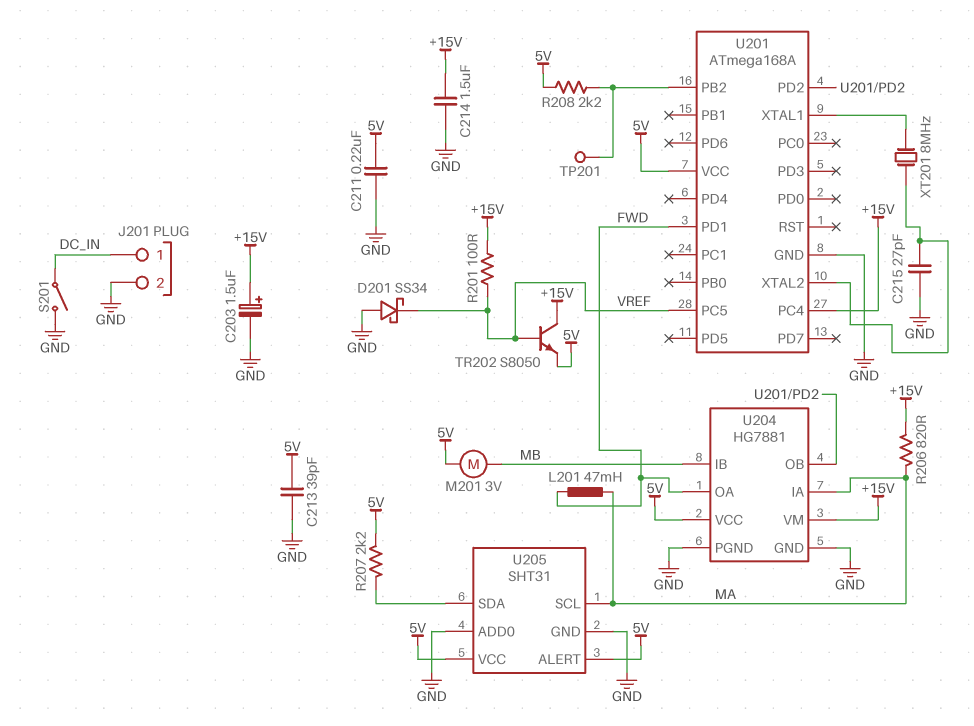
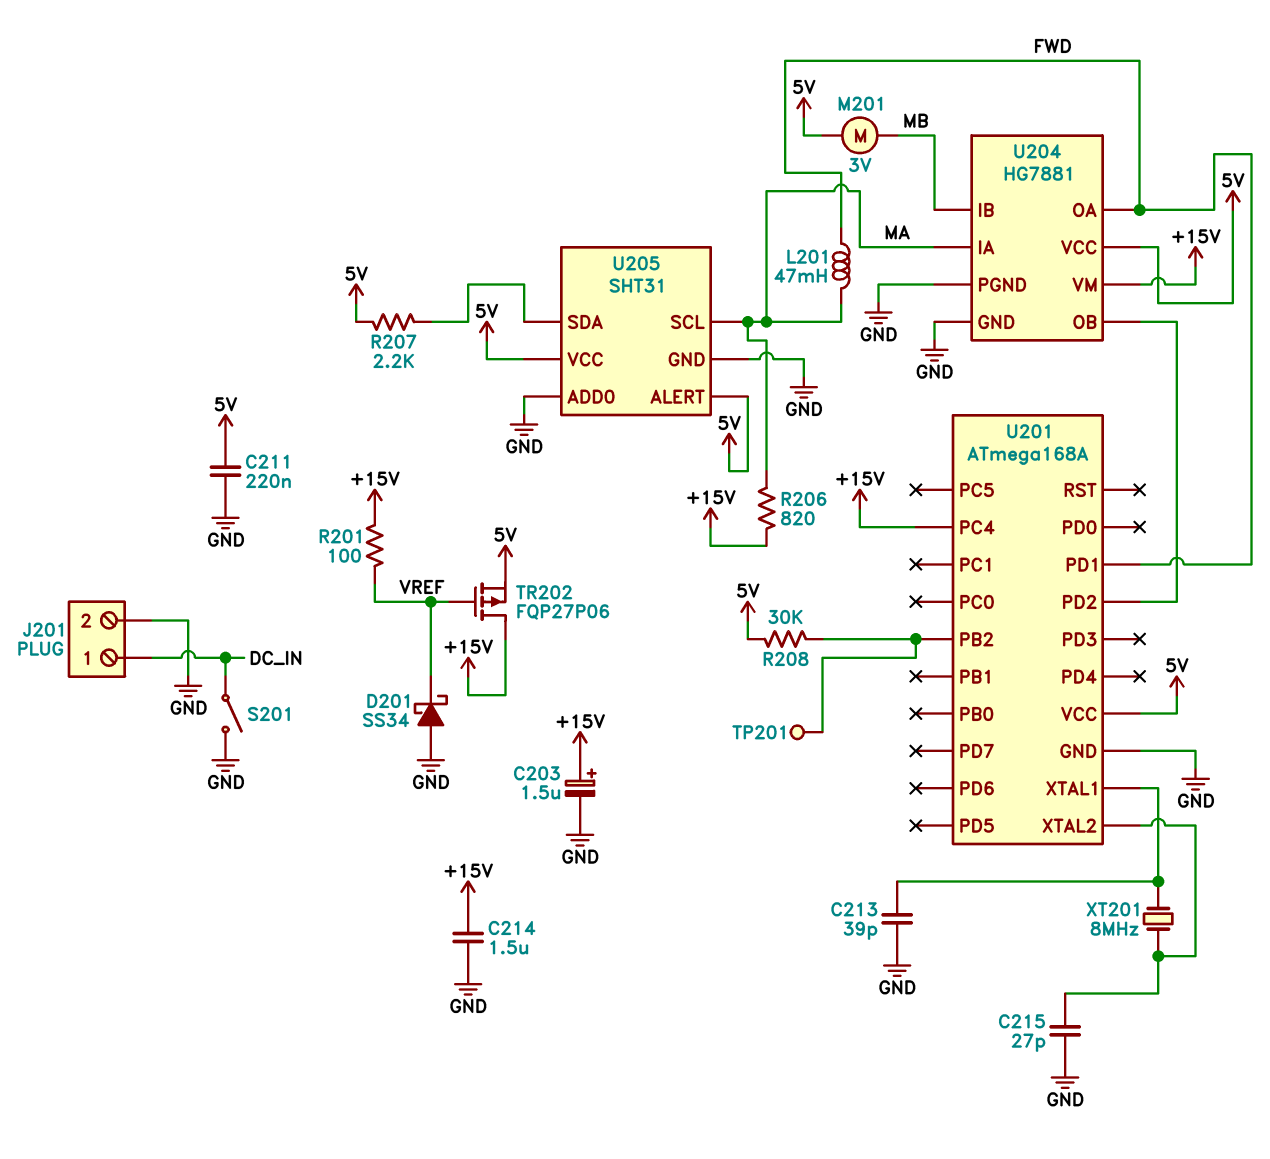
C213: 39pF (5V, GND) -> 39pF (GND, U201/XTAL1)
R208: 2.2k (5V, U201/PB2) -> 30k (5V, U201/PB2)
TR202: NPN S8050 (B VREF, C +15V, E 5V) -> PMOS FQP27P06 (G VREF, D +15V, S 5V)
U201 pin PC5: VREF -> none

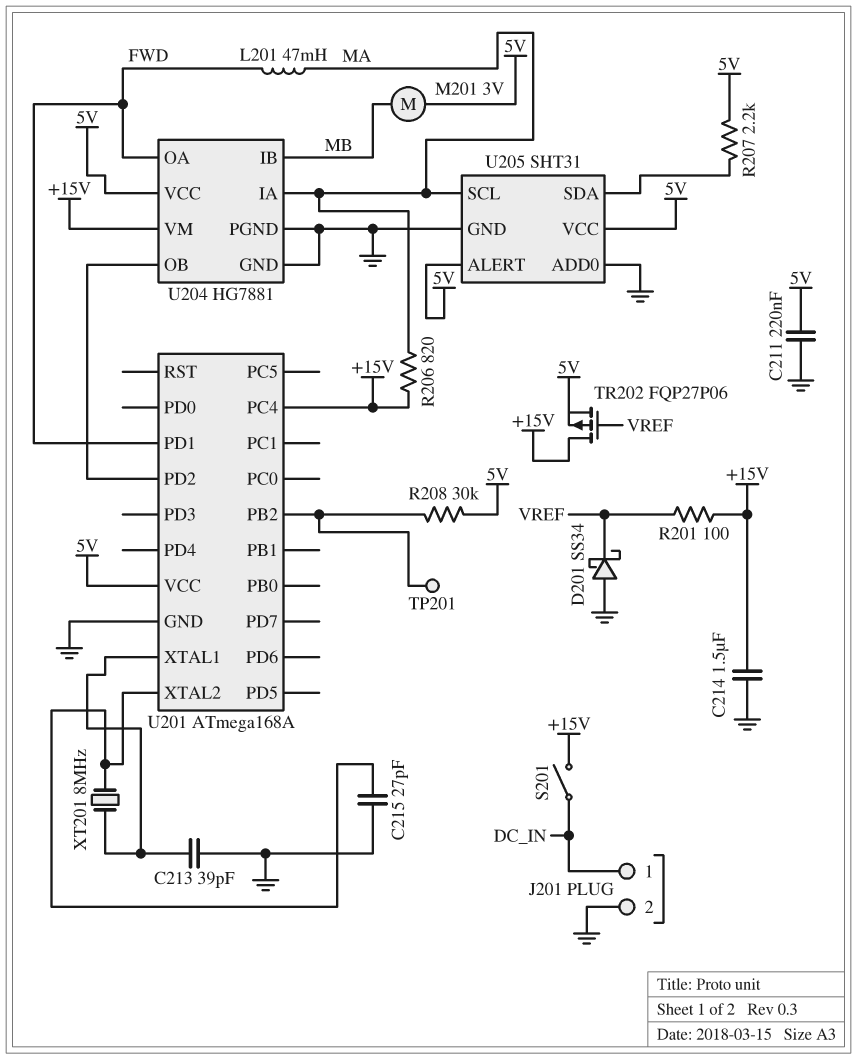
C203: 1.5uF (plus +15V, minus GND) -> none
S201: switch (DC_IN, GND) -> switch (+15V, DC_IN)

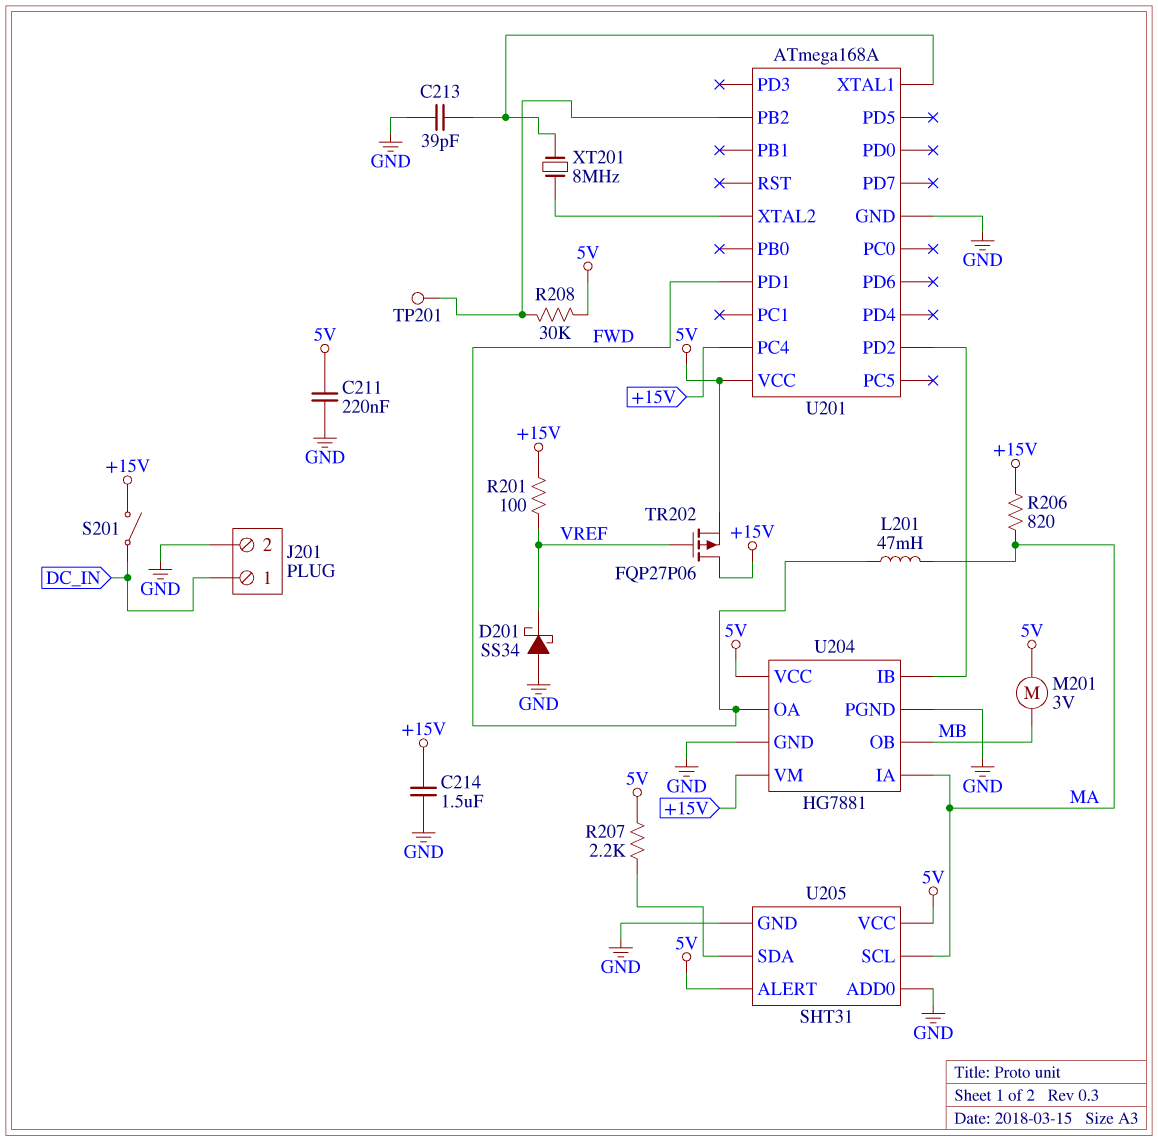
C215: 27pF (GND, U201/XTAL2) -> none
U204 pin IB: MB -> U201/PD2
U204 pin OB: U201/PD2 -> MB

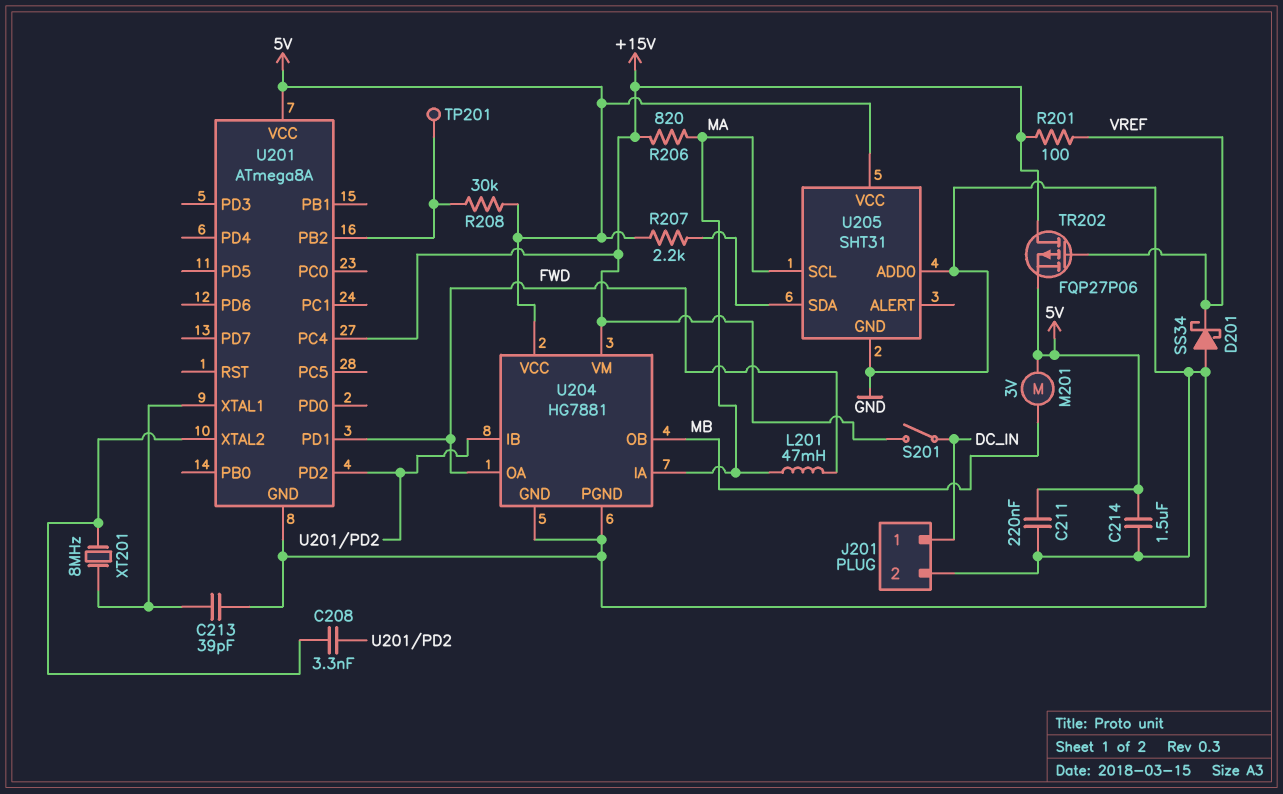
C208: none -> 3.3nF (U201/PD2, U201/XTAL2)
C214: 1.5uF (+15V, GND) -> 1.5uF (5V, GND)
U201: ATmega168A -> ATmega8A
U205 pin ALERT: 5V -> none

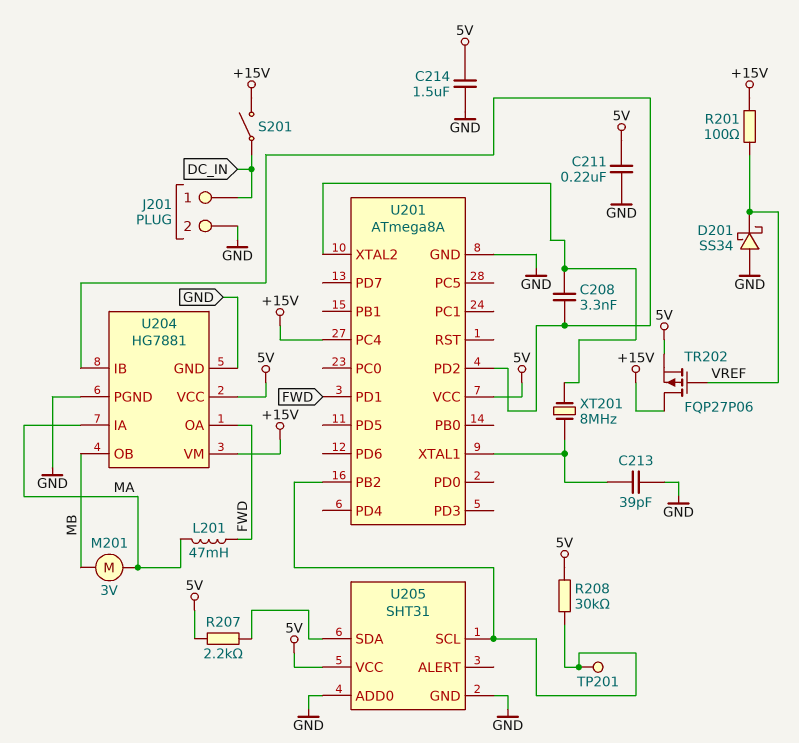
M201: motor 3V (5V, MB) -> motor 3V (MA, MB)
R206: 820 (+15V, MA) -> none
U205 pin SCL: MA -> U201/PB2

